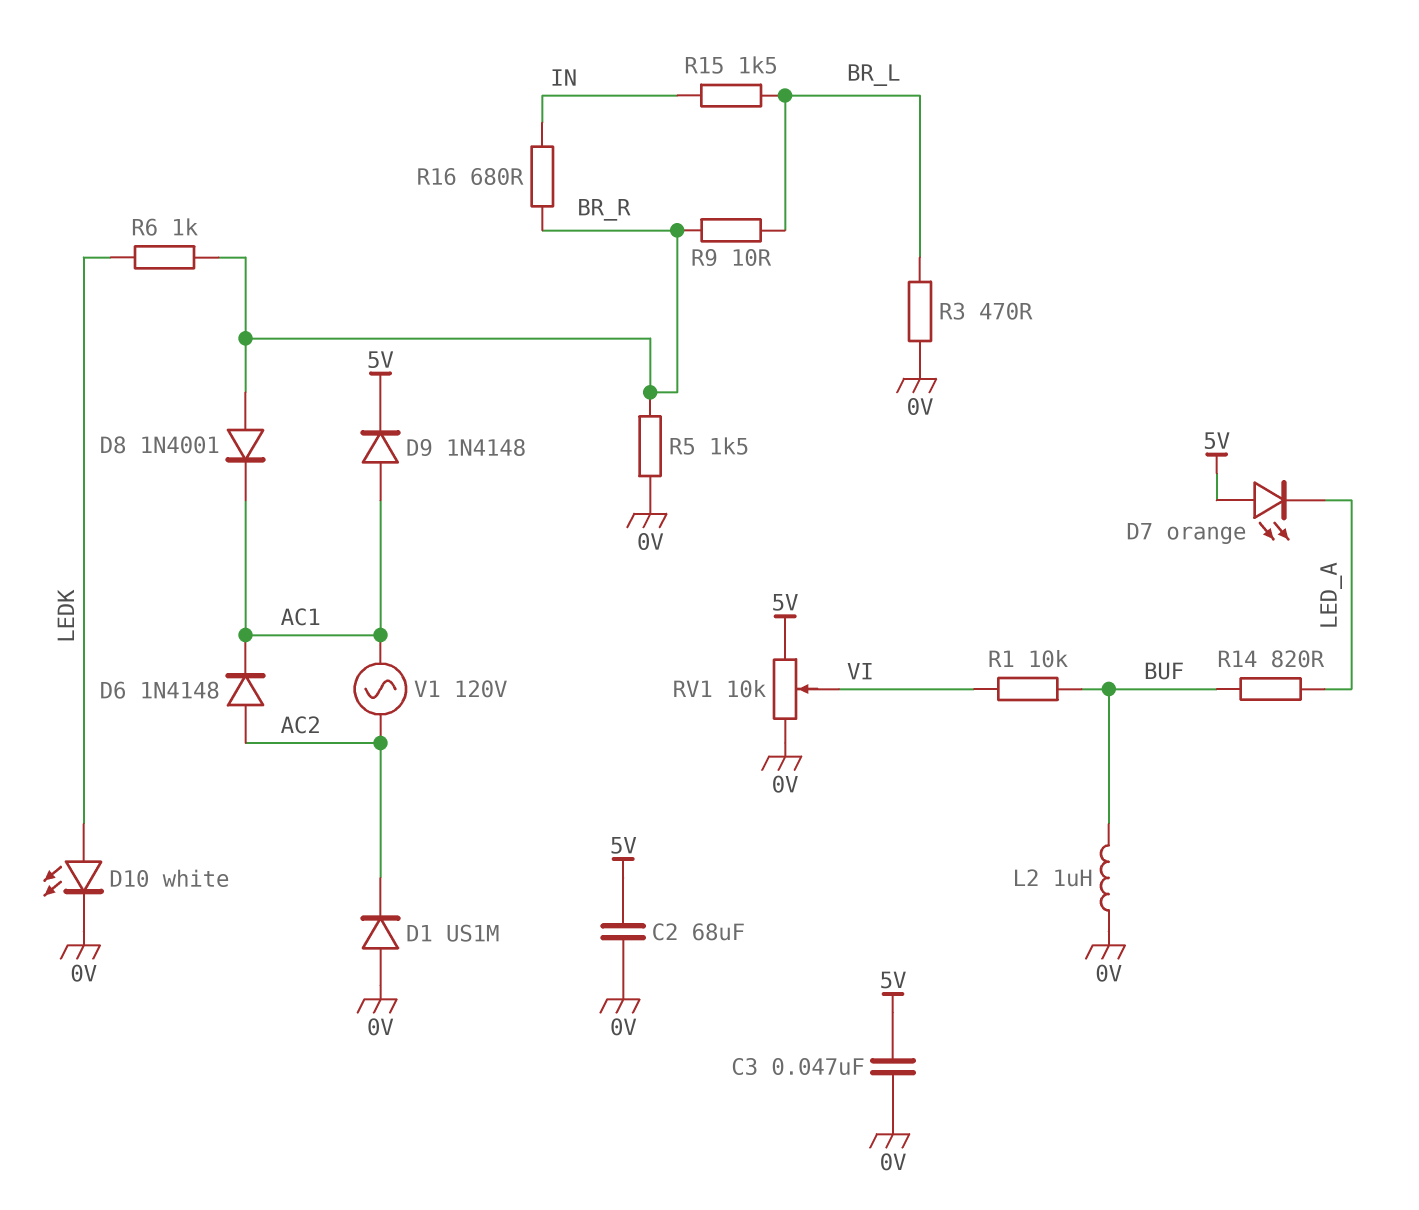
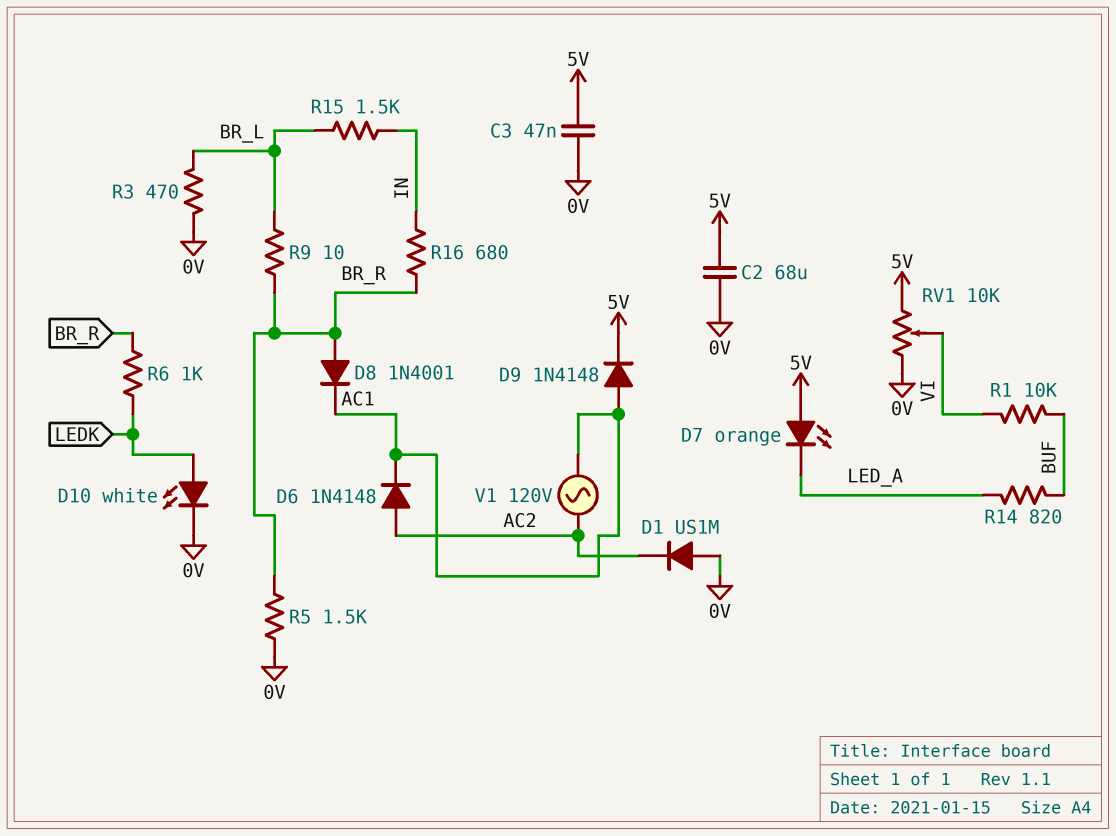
L2: 1uH (0V, BUF) -> none

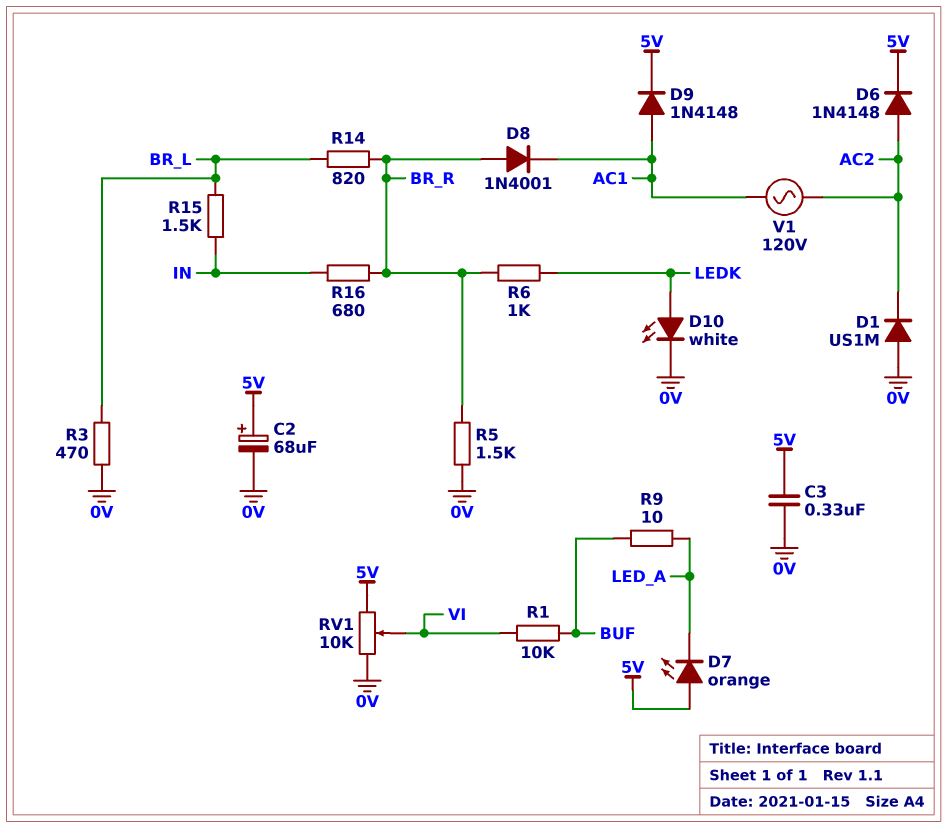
C2: 68uF (0V, 5V) -> 68uF (plus 5V, minus 0V)
C3: 47nF (0V, 5V) -> 330nF (0V, 5V)
D6: diode 1N4148 (A AC2, K AC1) -> diode 1N4148 (A AC2, K 5V)
R9: 10 (BR_L, BR_R) -> 10 (BUF, LED_A)
R14: 820 (BUF, LED_A) -> 820 (BR_L, BR_R)

